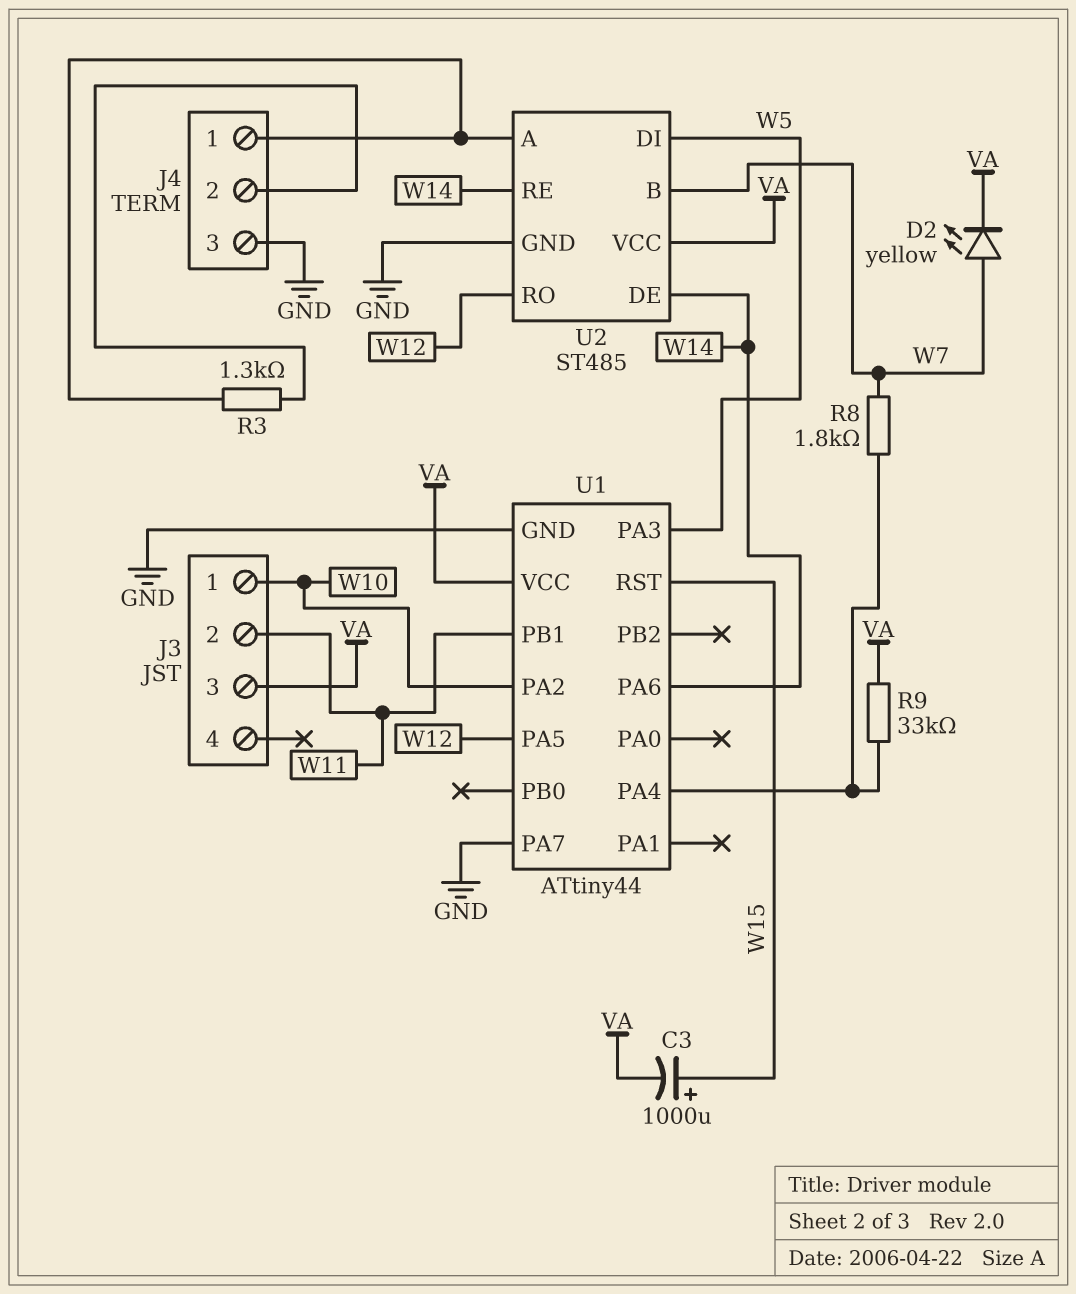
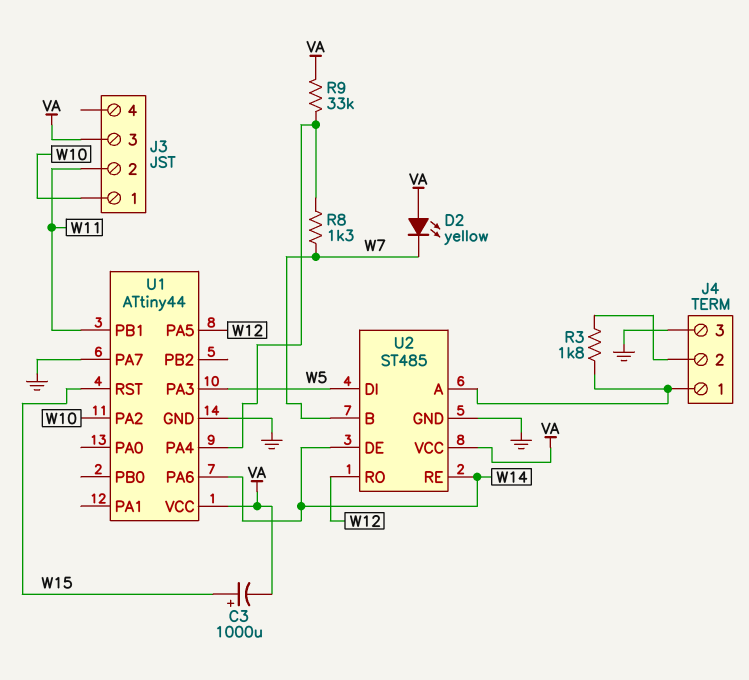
D2: LED yellow (A W7, K VA) -> LED yellow (A VA, K W7)
R3: 1.3k (J4/1, J4/2) -> 1.8k (J4/1, J4/2)
R8: 1.8k (U1/PA4, W7) -> 1.3k (U1/PA4, W7)

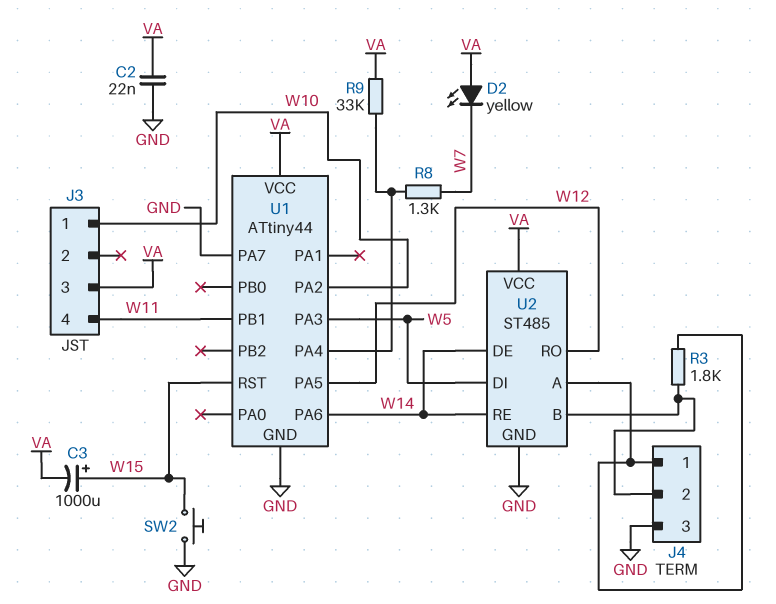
C2: none -> 22nF (GND, VA)
J3 pin 2: W11 -> none
J3 pin 4: none -> W11
SW2: none -> button (GND, W15)
U2 pin B: W7 -> J4/2

